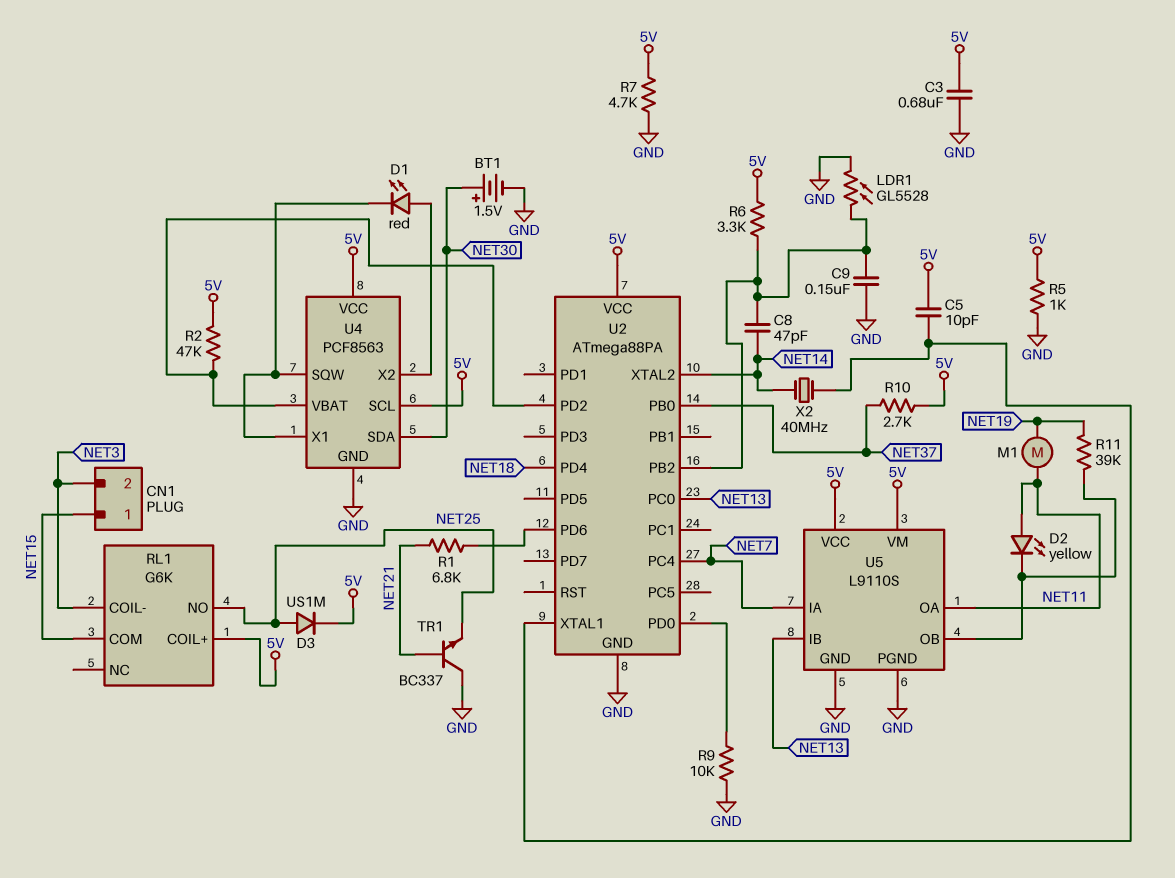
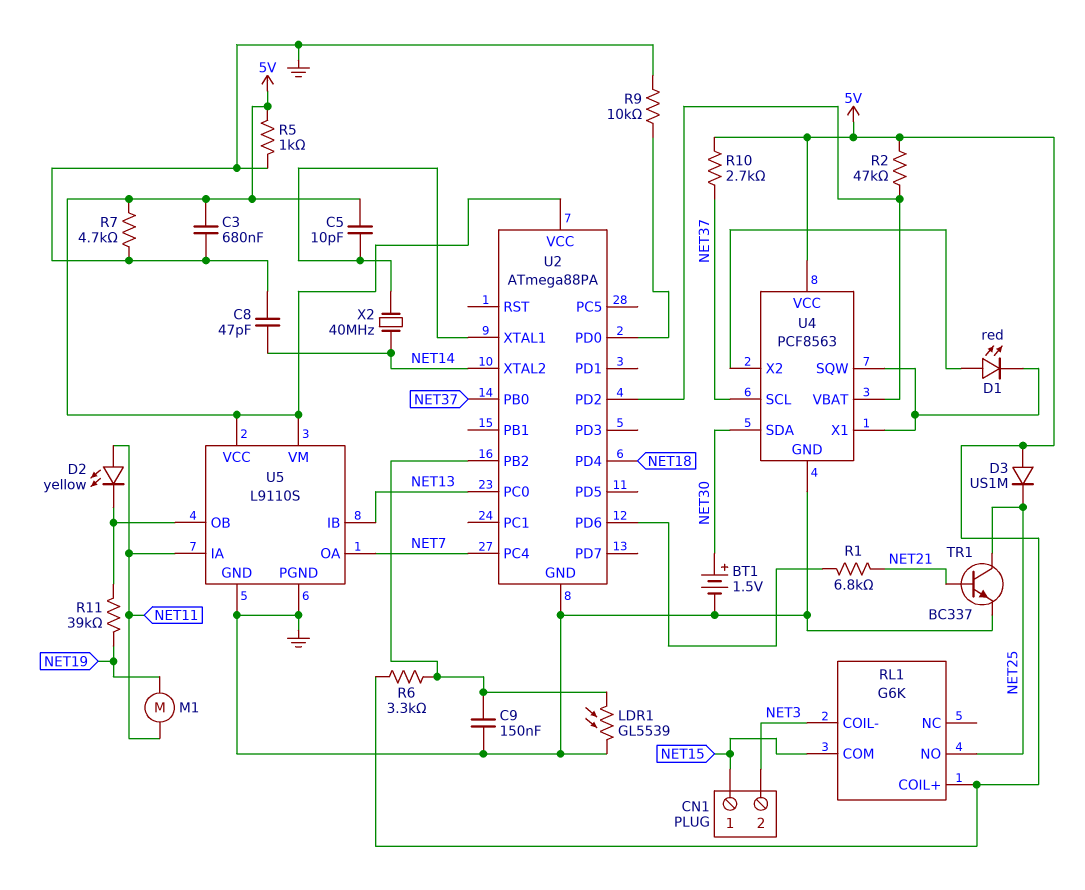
C8: 47pF (NET14, U2/PB2) -> 47pF (GND, NET14)
D3: diode US1M (A NET25, K 5V) -> diode US1M (A 5V, K NET25)
LDR1: GL5528 (GND, U2/PB2) -> GL5539 (GND, U2/PB2)
TR1: NPN BC337 (B NET21, C GND, E NET25) -> NPN BC337 (B NET21, C NET25, E GND)
U4 pin SCL: 5V -> NET37
U5 pin IA: NET7 -> NET11
U5 pin OA: NET11 -> NET7

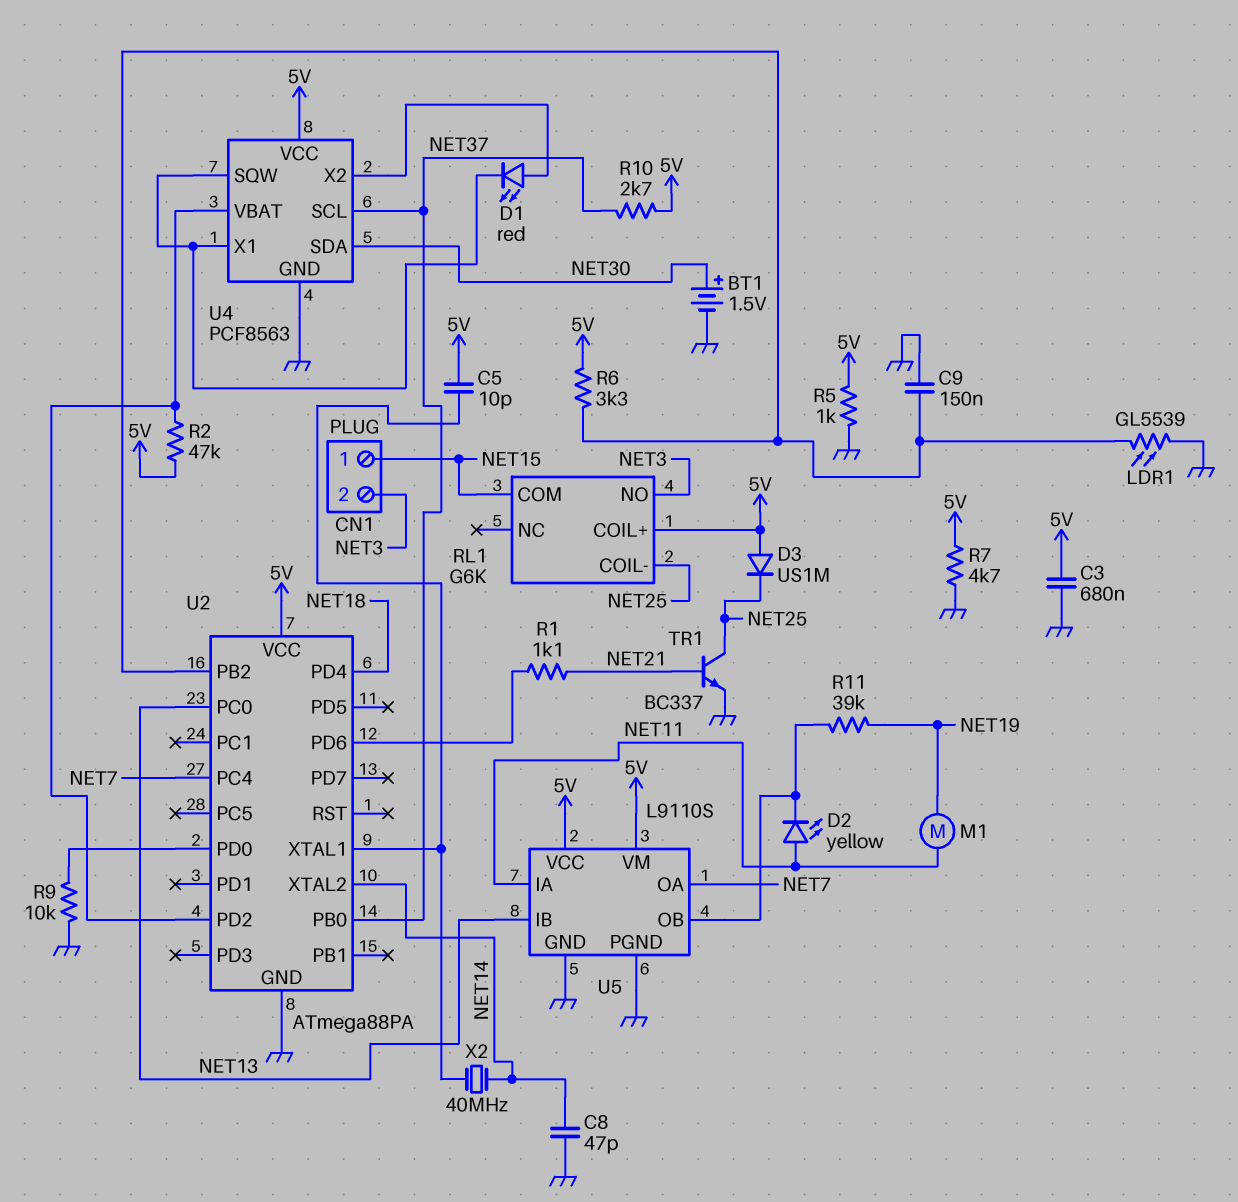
R1: 6.8k (NET21, U2/PD6) -> 1.1k (NET21, U2/PD6)
RL1 pin COIL-: NET3 -> NET25
RL1 pin NO: NET25 -> NET3

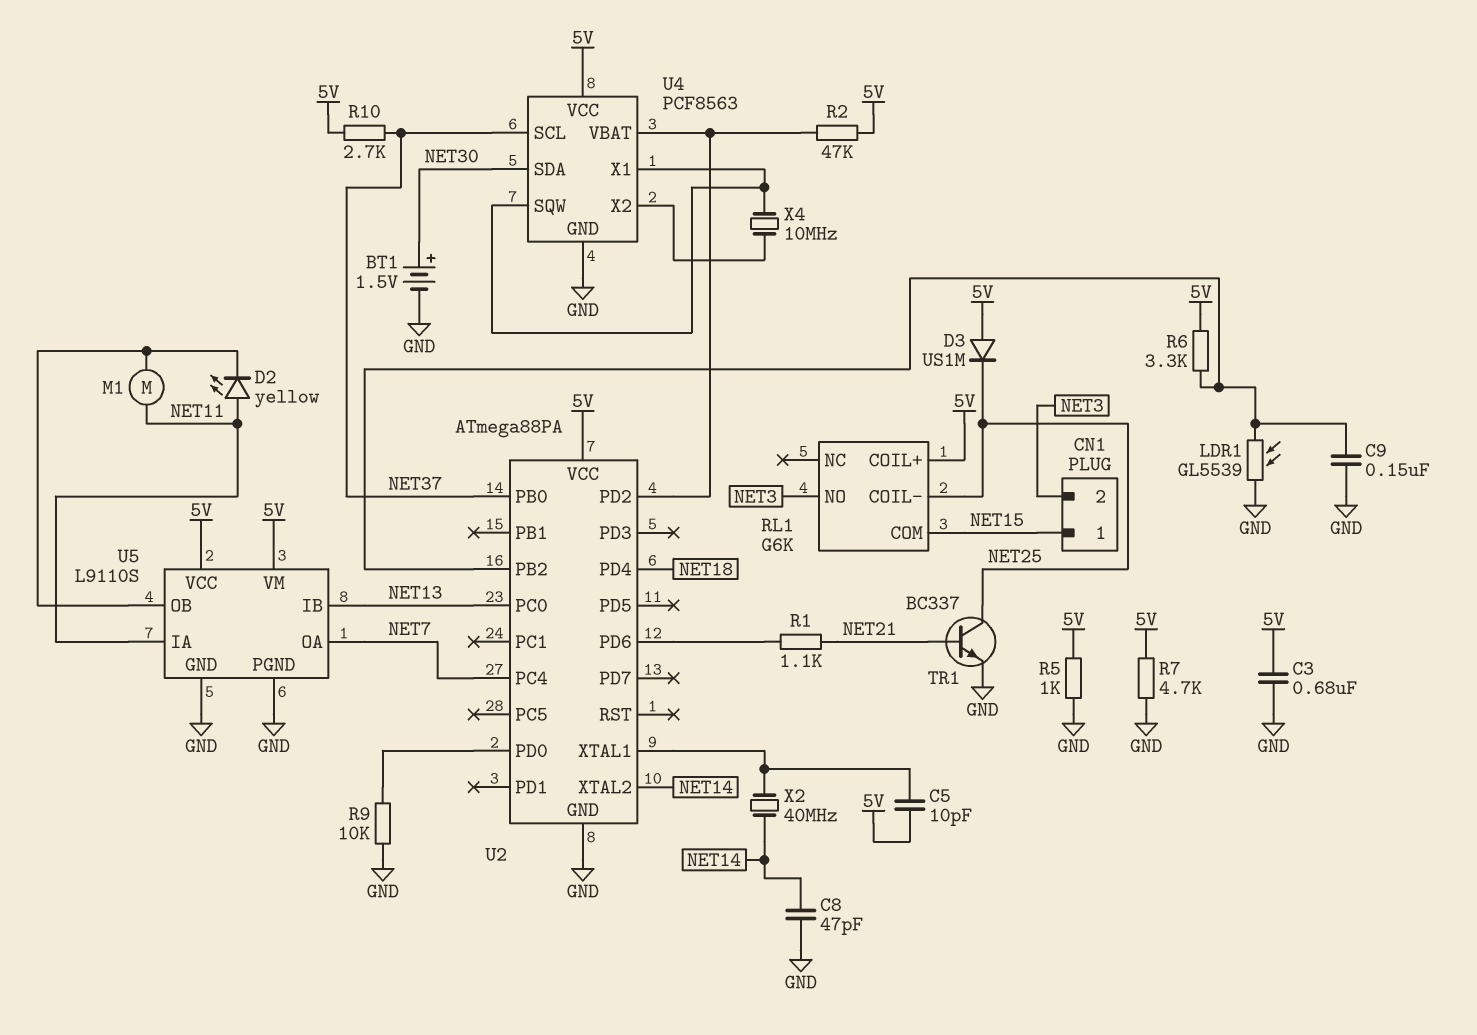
D1: LED red (A U4/X2, K U4/SQW) -> none
M1: motor (NET11, NET19) -> motor (NET11, U5/OB)
R11: 39k (NET19, U5/OB) -> none
X4: none -> 10MHz (U4/SQW, U4/X2)

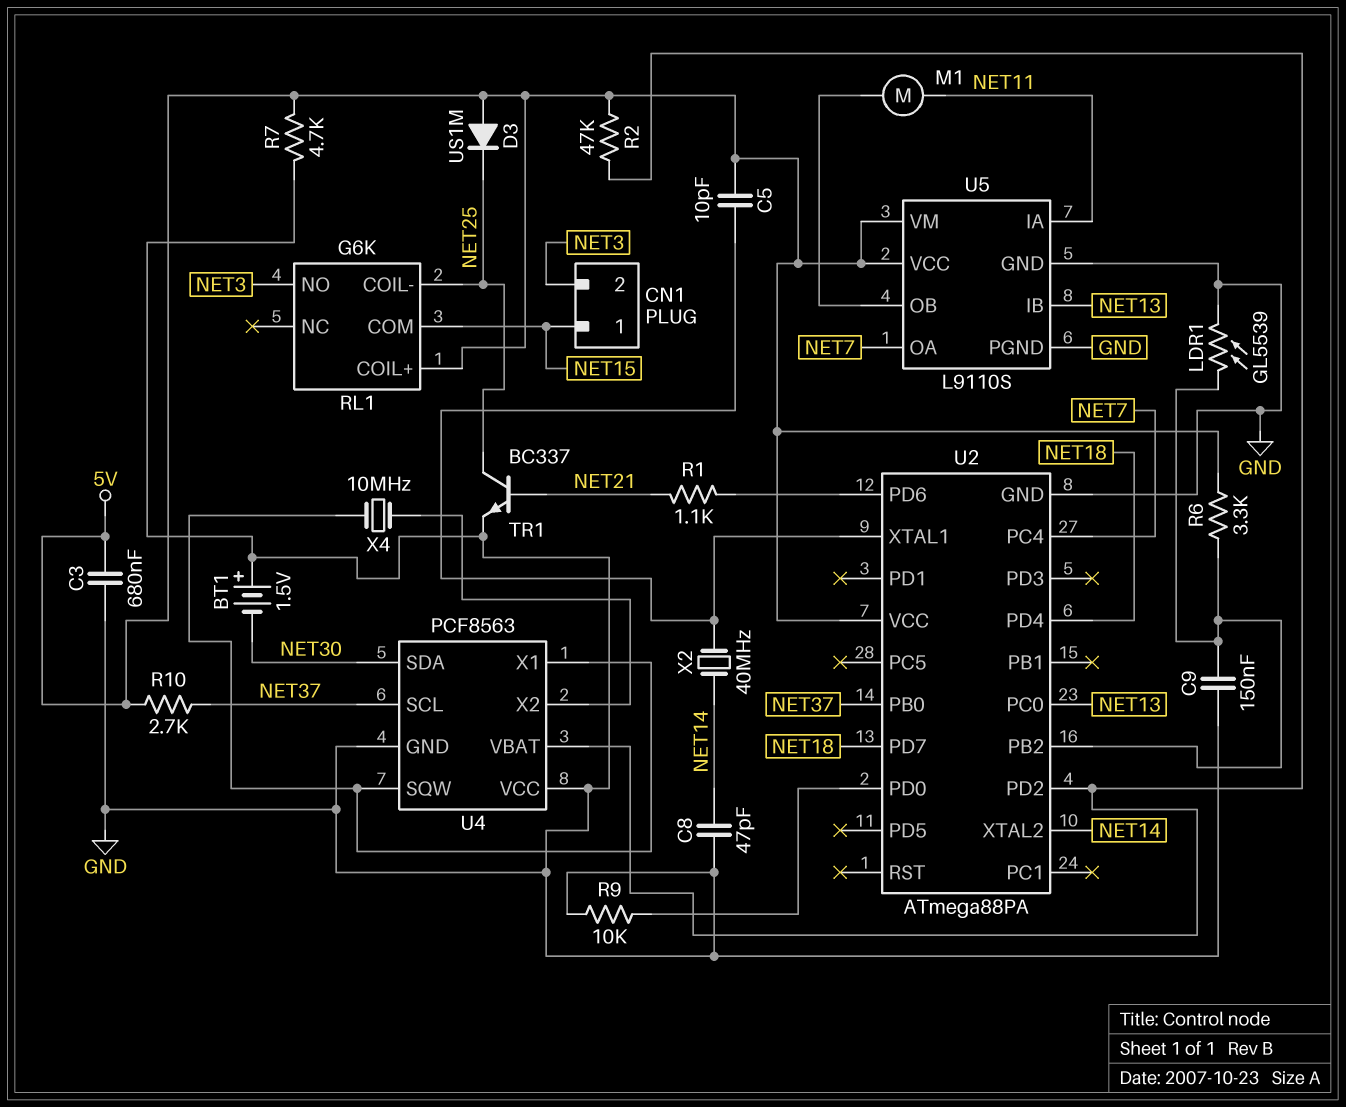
BT1: 1.5V (plus NET30, minus GND) -> 1.5V (plus GND, minus NET30)
D2: LED yellow (A NET11, K U5/OB) -> none
R5: 1k (5V, GND) -> none
U2 pin PD7: none -> NET18
U4 pin VCC: 5V -> GND

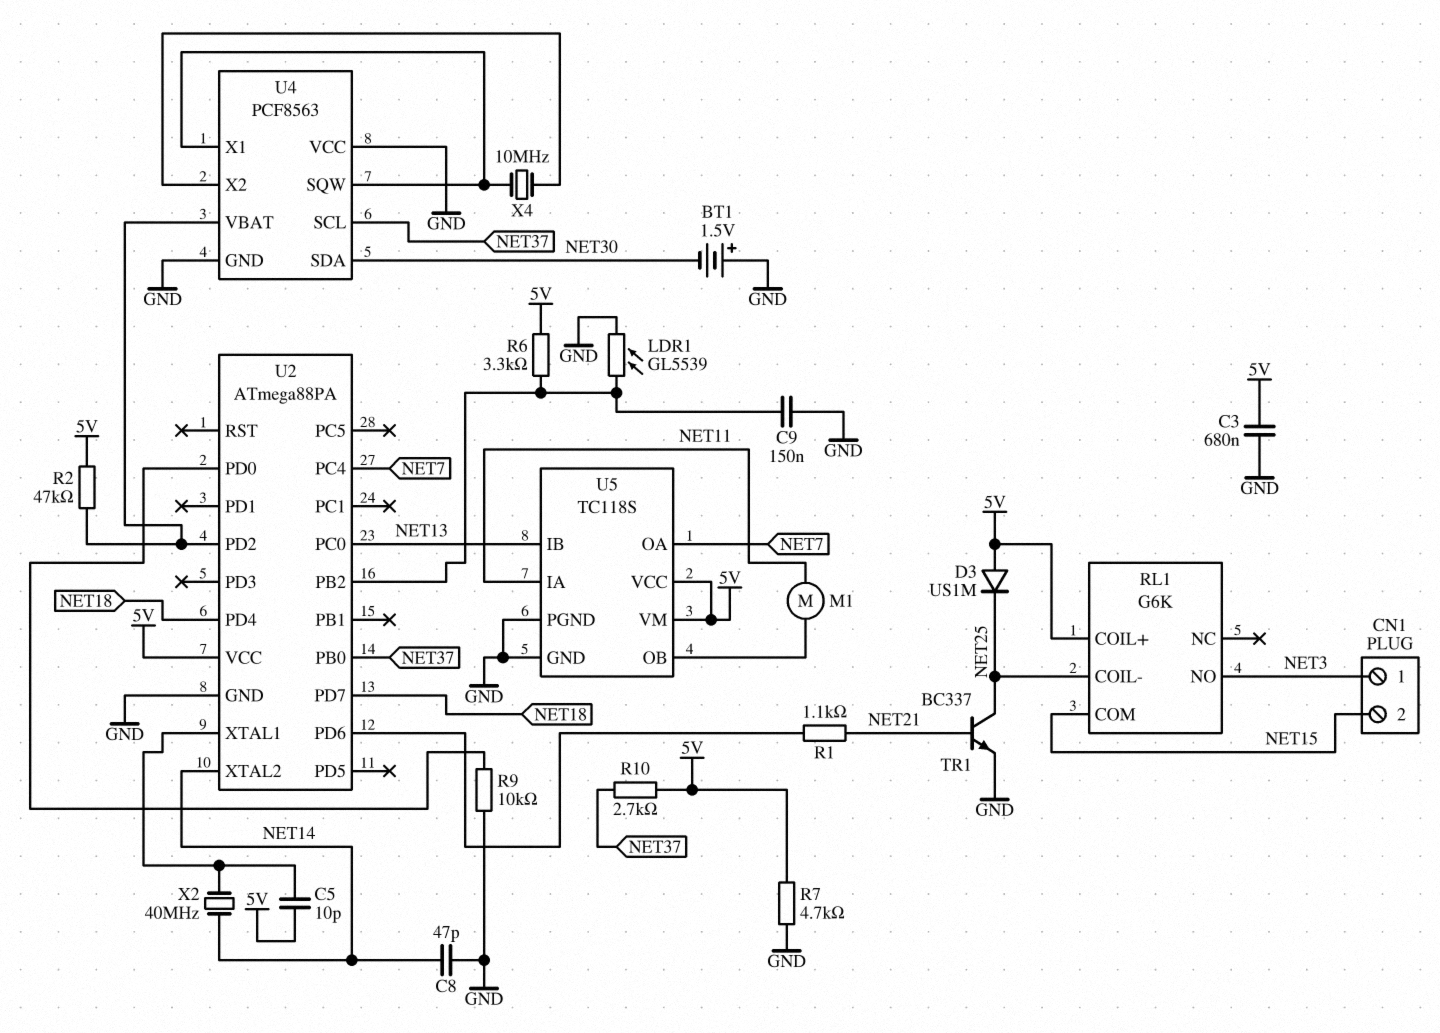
CN1 pin 1: NET15 -> NET3
CN1 pin 2: NET3 -> NET15
U5: L9110S -> TC118S

